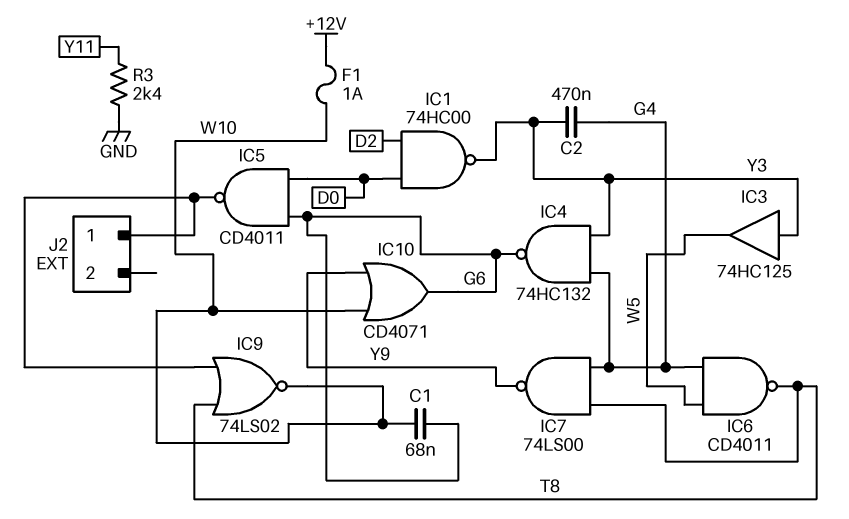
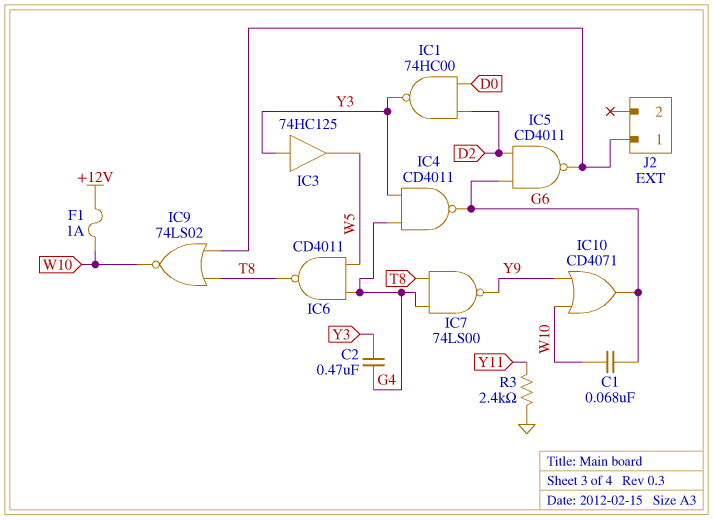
IC4: NAND 74HC132 (in G4, in Y3, out G6) -> NAND CD4011 (in G4, in Y3, out G6)
IC5: NAND CD4011 (in D0, in G6, out J2/1) -> NAND CD4011 (in D2, in G6, out J2/1)

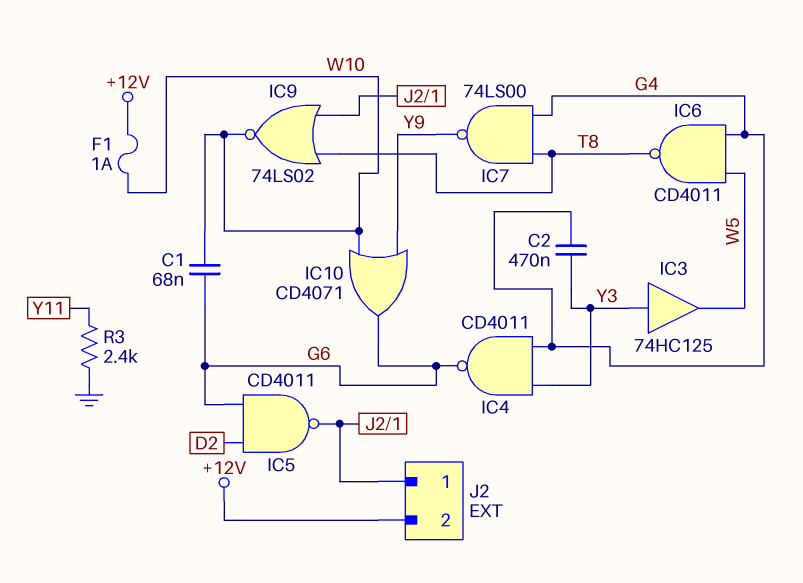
IC1: NAND 74HC00 (in D0, in D2, out Y3) -> none
J2 pin 2: none -> +12V

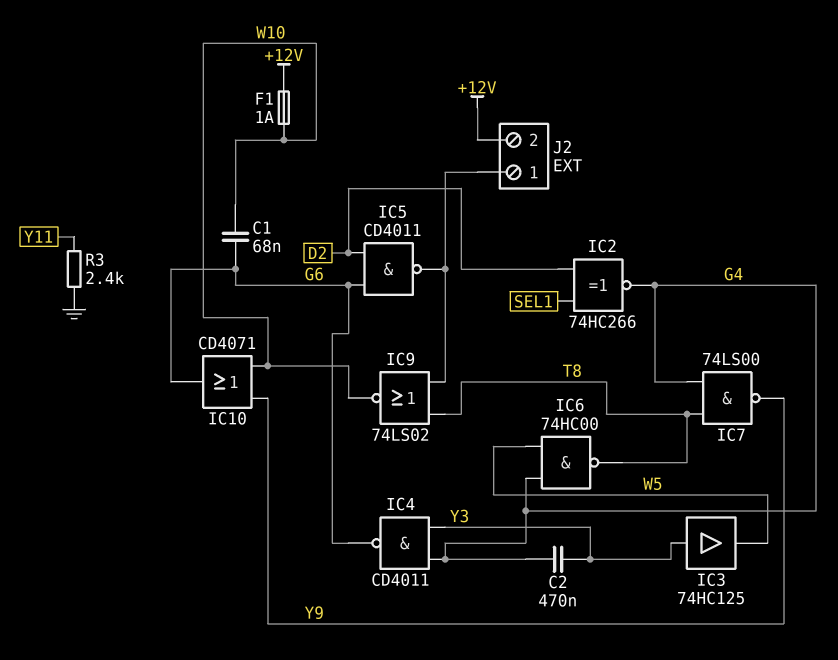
IC2: none -> XNOR 74HC266 (in D2, in SEL1, out G4)
IC6: NAND CD4011 (in G4, in W5, out T8) -> NAND 74HC00 (in G4, in W5, out T8)

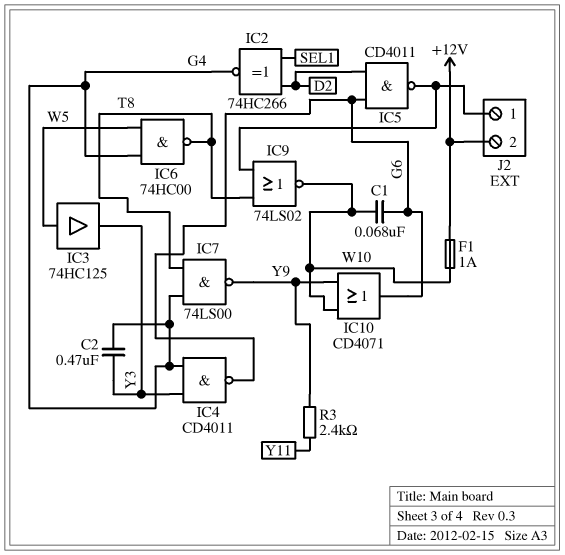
IC3: buffer 74HC125 (in Y3, out W5) -> buffer 74HC125 (in W5, out Y3)
R3: 2.4k (GND, Y11) -> 2.4k (Y9, Y11)

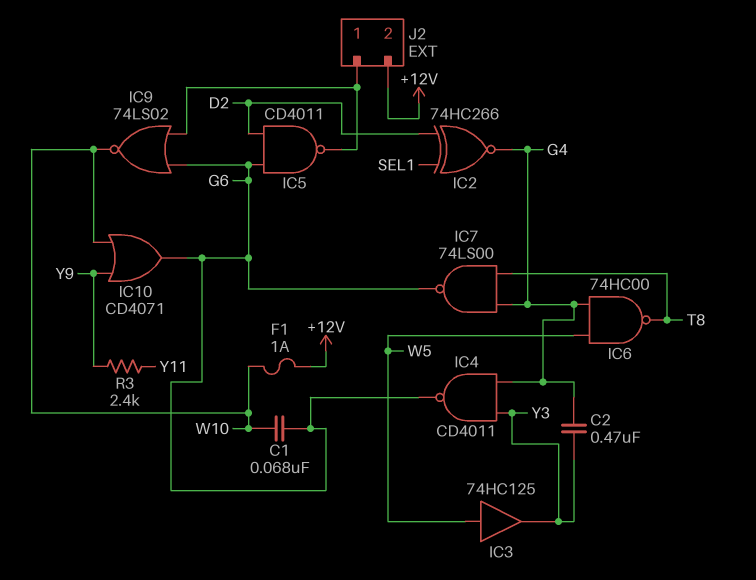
IC7: NAND 74LS00 (in G4, in T8, out Y9) -> NAND 74LS00 (in G4, in T8, out G6)
IC9: NOR 74LS02 (in J2/1, in T8, out W10) -> NOR 74LS02 (in G6, in J2/1, out W10)

